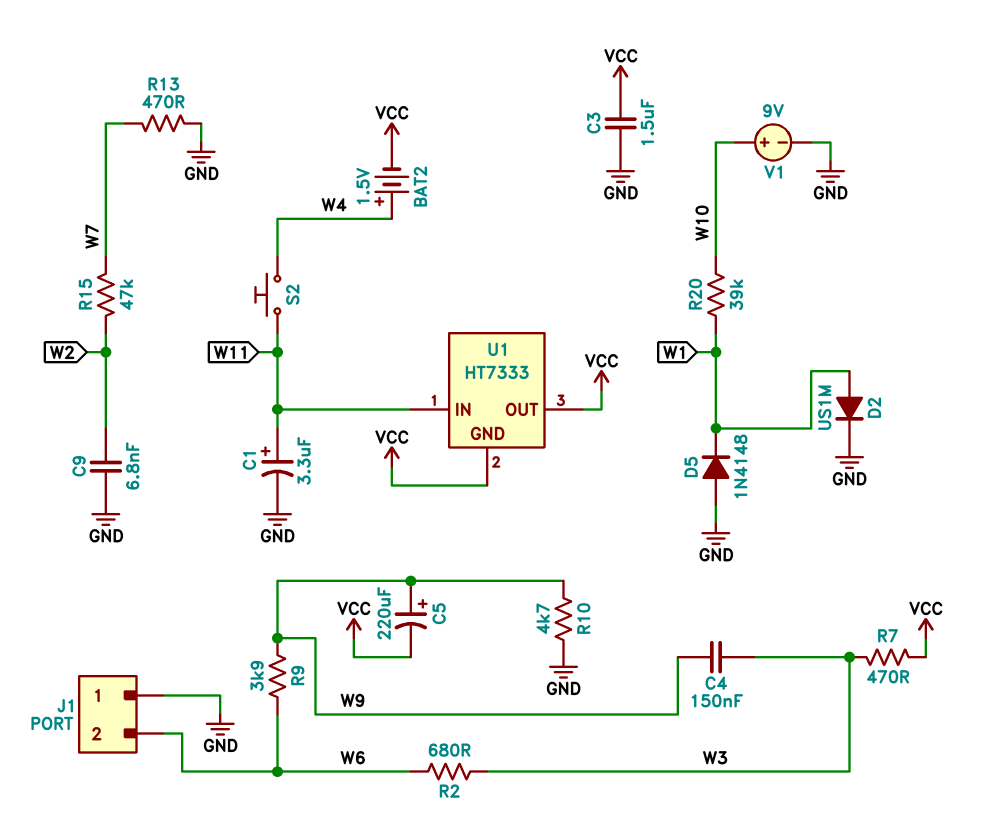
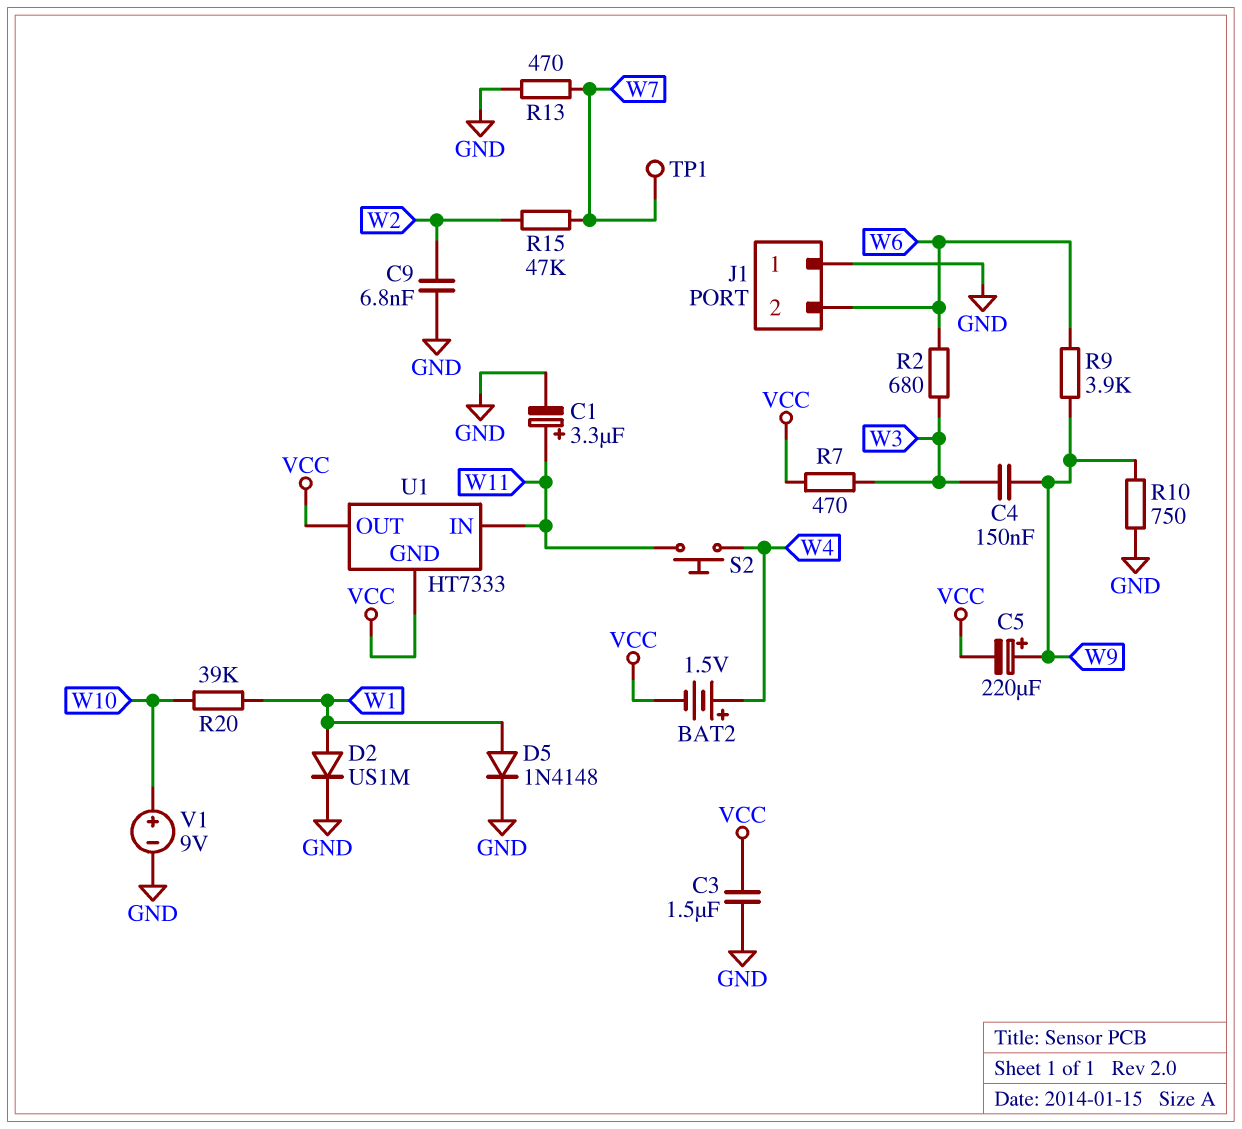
D5: diode 1N4148 (A GND, K W1) -> diode 1N4148 (A W1, K GND)
R10: 4.7k (GND, W9) -> 750 (GND, W9)
TP1: none -> test point (W7)

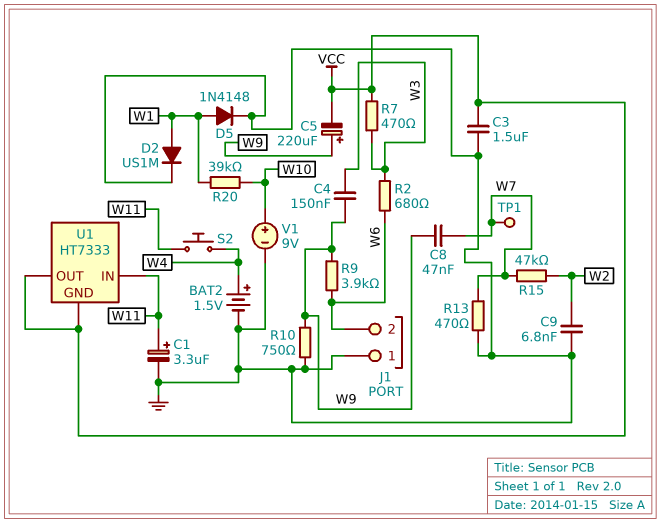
BAT2: 1.5V (plus W4, minus VCC) -> 1.5V (plus W4, minus GND)
C8: none -> 47nF (W7, W9)

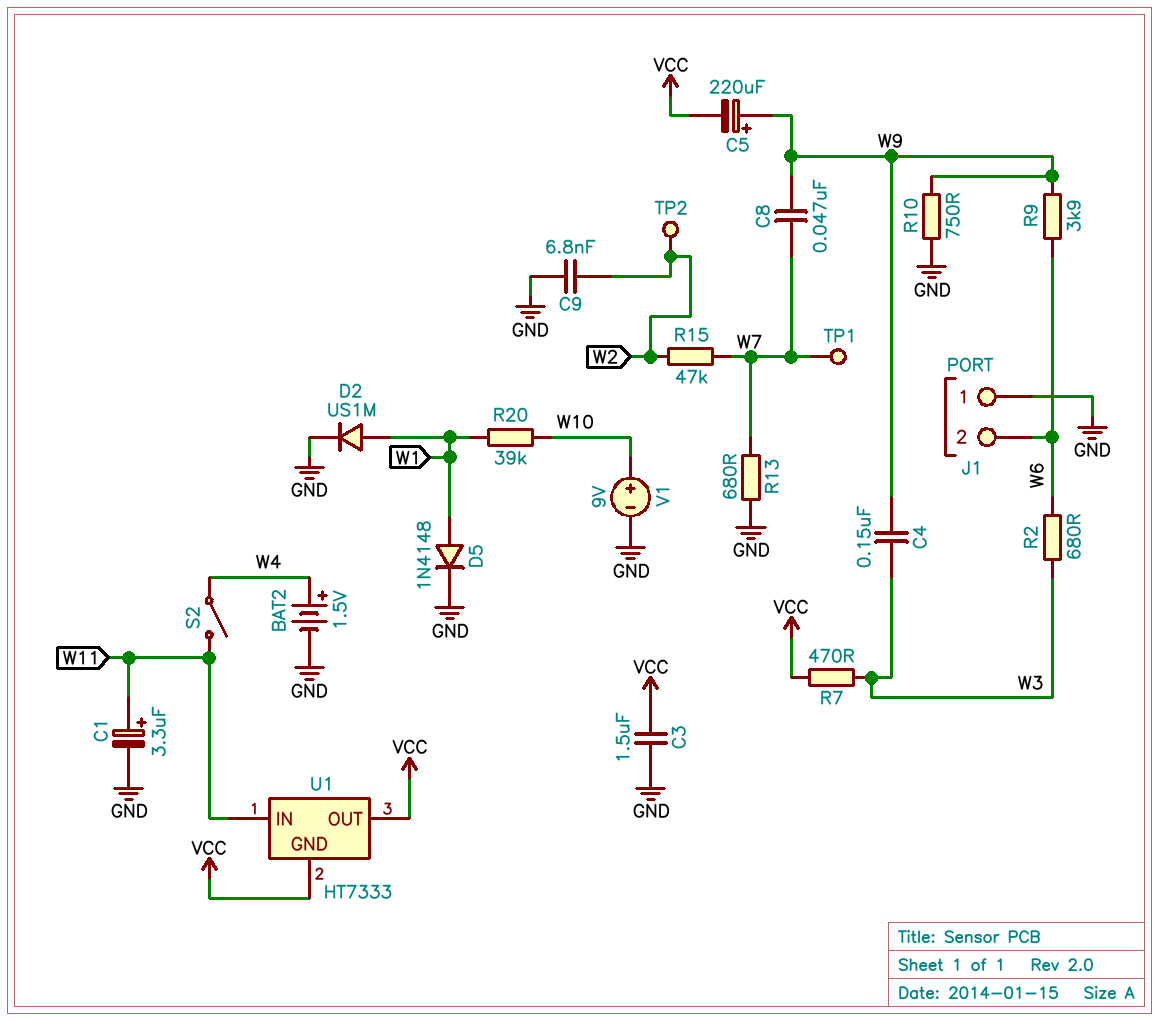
R13: 470 (GND, W7) -> 680 (GND, W7)
S2: button (W4, W11) -> switch (W4, W11)
TP2: none -> test point (W2)

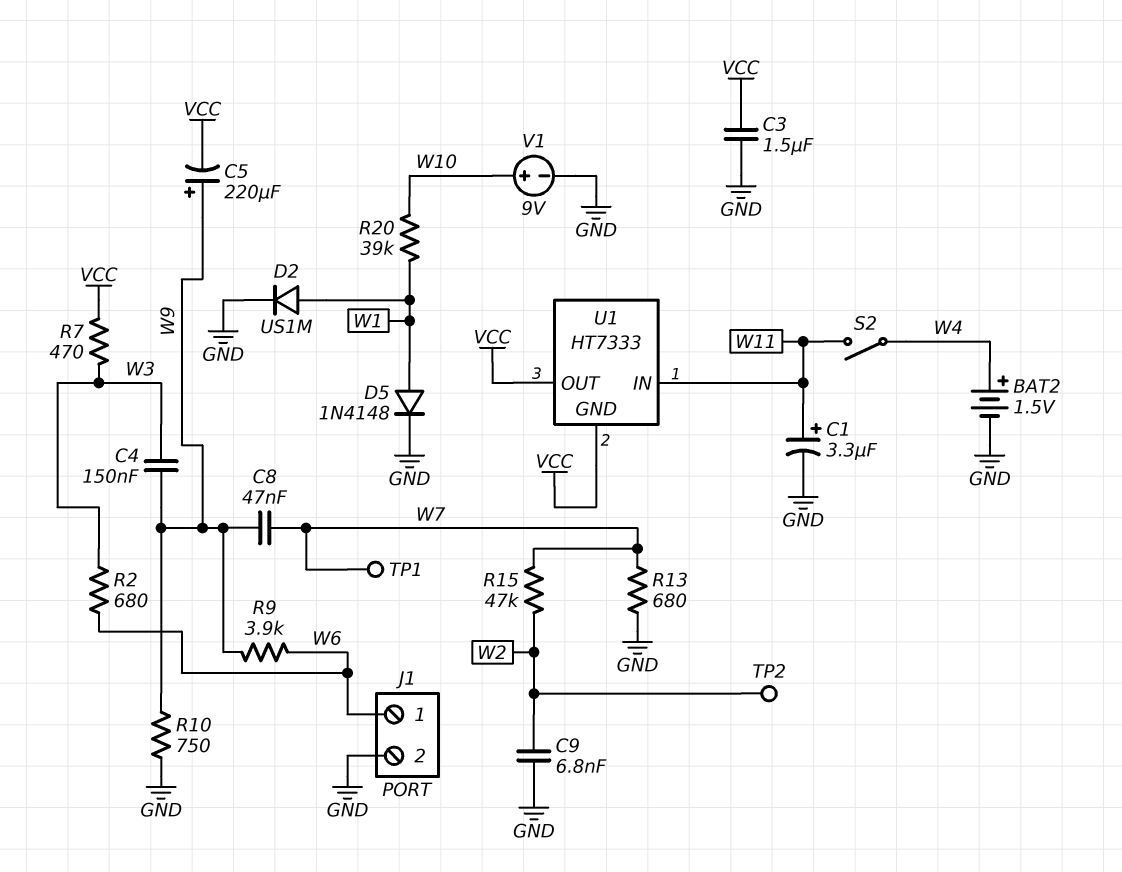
J1 pin 1: GND -> W6
J1 pin 2: W6 -> GND

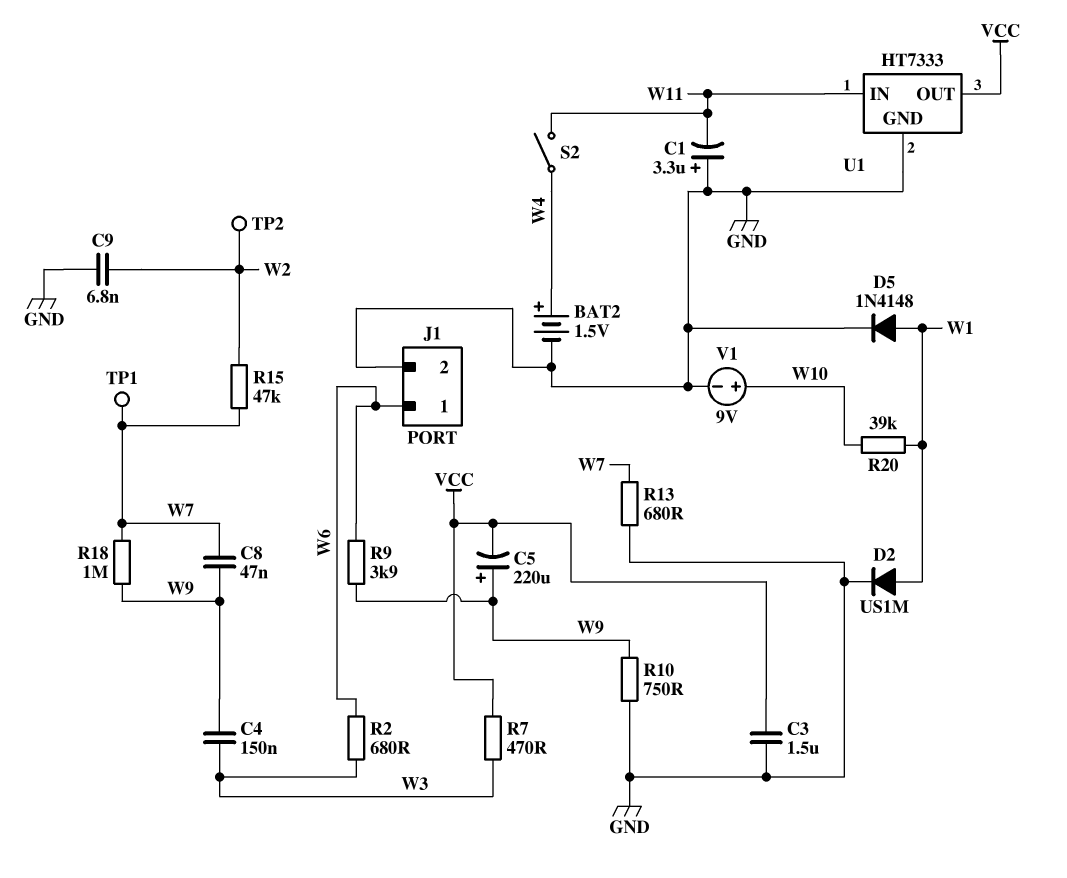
C1: 3.3uF (plus W11, minus GND) -> 3.3uF (plus GND, minus W11)
R18: none -> 1M (W7, W9)
U1 pin GND: VCC -> GND

